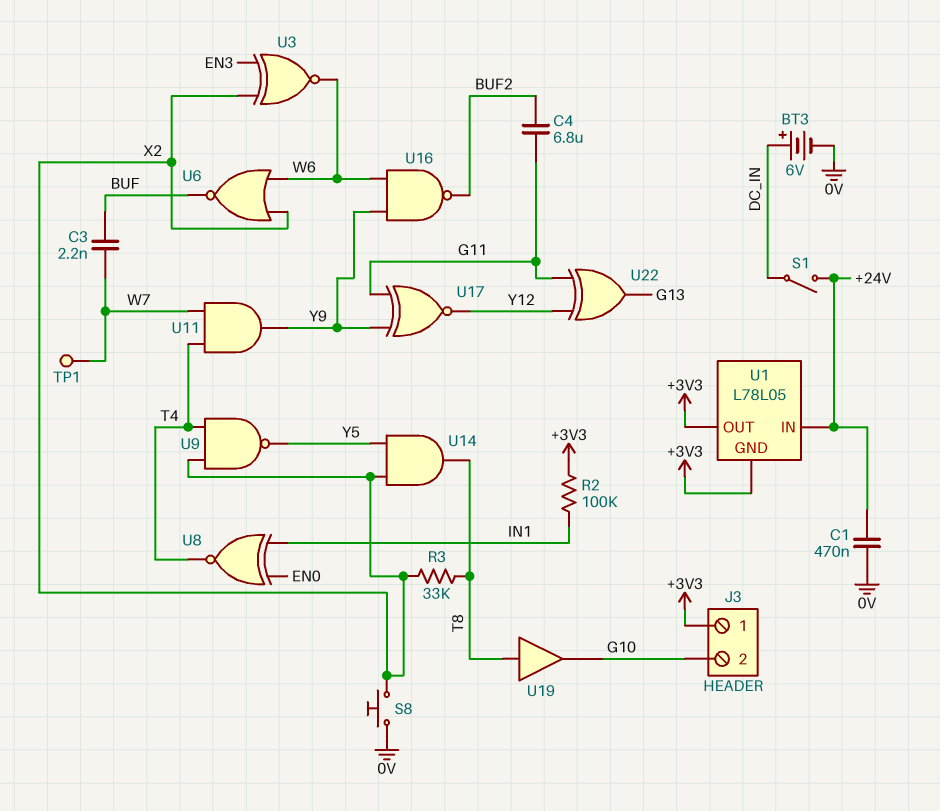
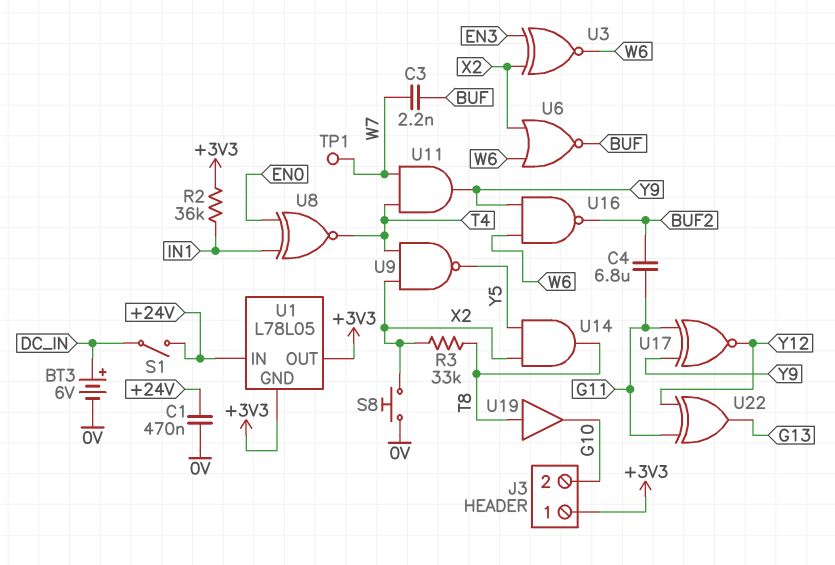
R2: 100k (+3V3, IN1) -> 36k (+3V3, IN1)

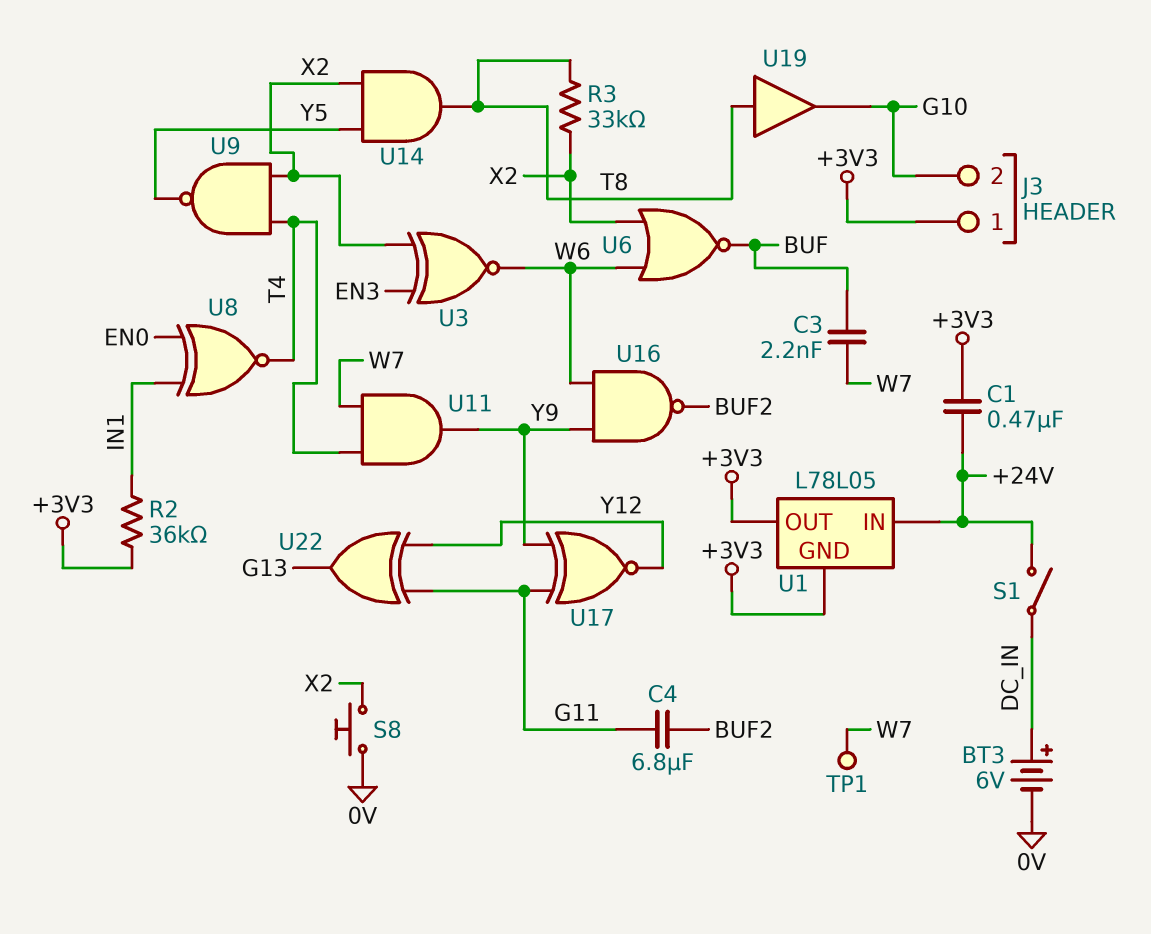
C1: 470nF (+24V, 0V) -> 470nF (+3V3, +24V)

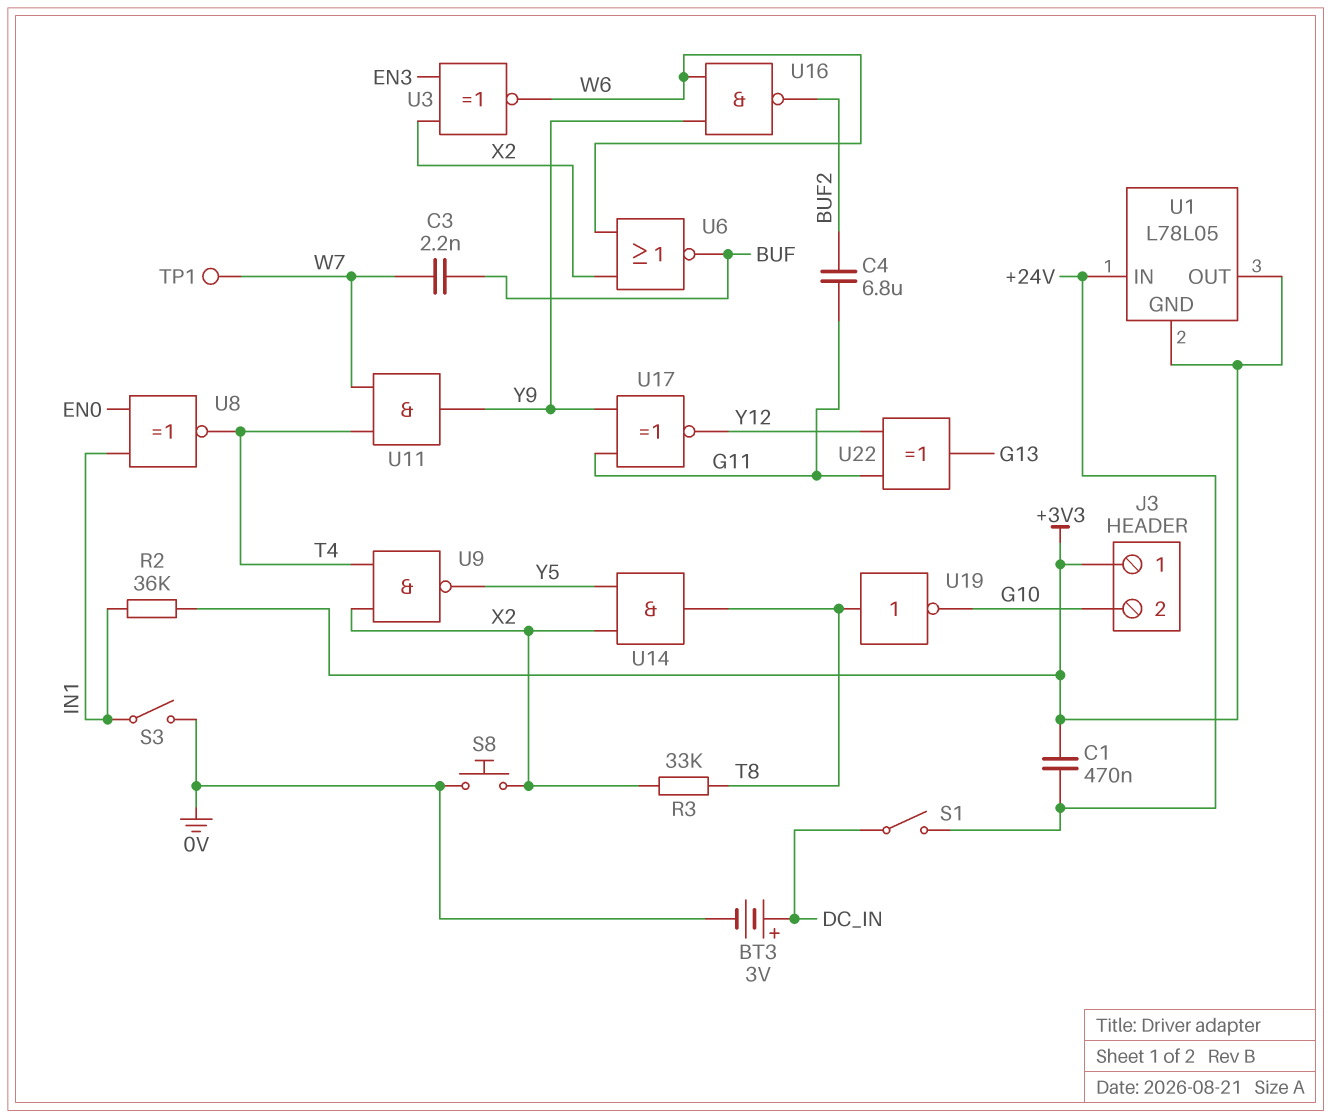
BT3: 6V (plus DC_IN, minus 0V) -> 3V (plus DC_IN, minus 0V)
S3: none -> switch (0V, IN1)
U19: buffer (in T8, out G10) -> NOT (in T8, out G10)

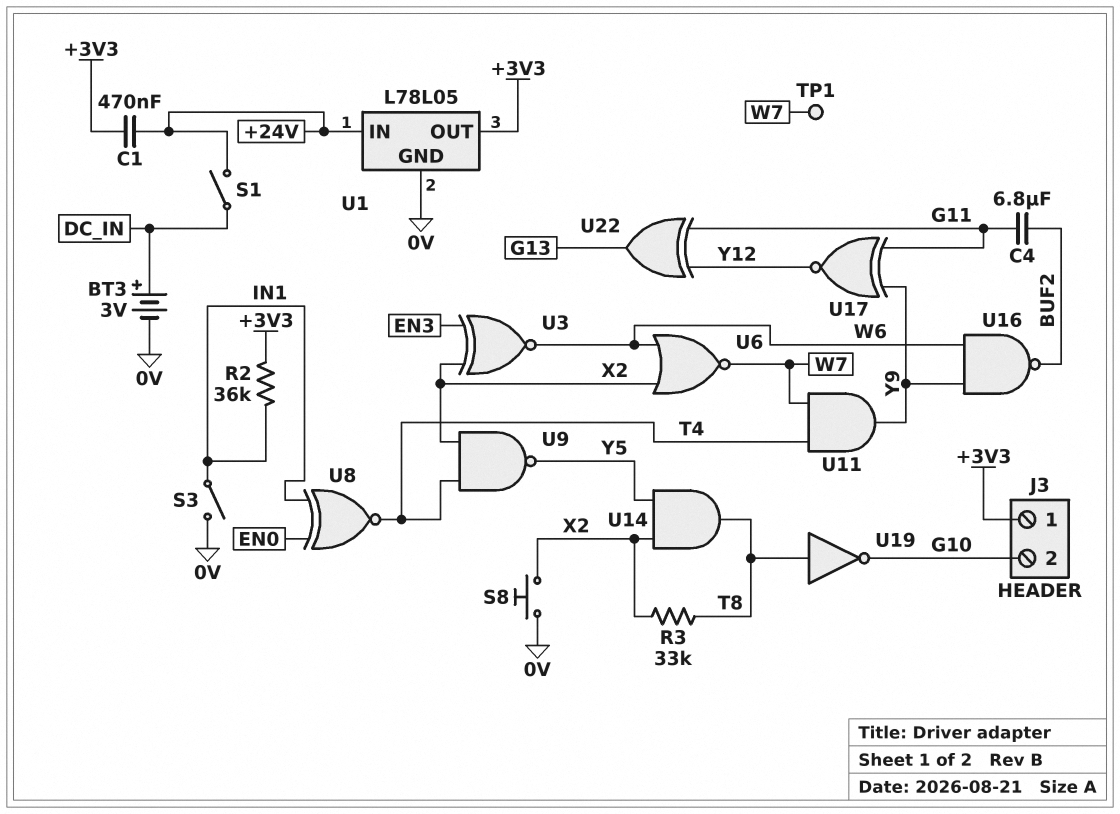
C3: 2.2nF (BUF, W7) -> none
U1 pin GND: +3V3 -> 0V
U6: NOR (in W6, in X2, out BUF) -> NOR (in W6, in X2, out W7)

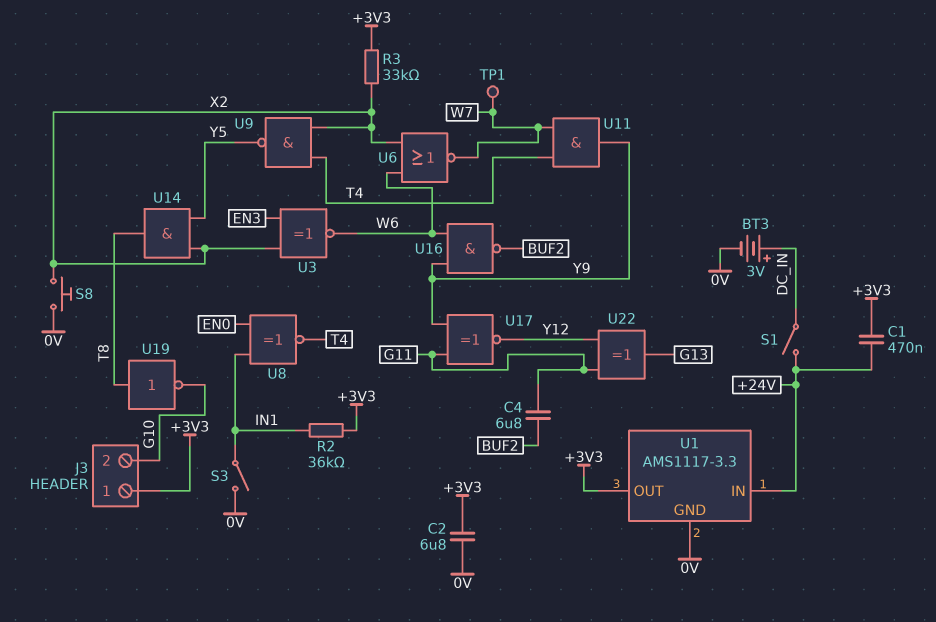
C2: none -> 6.8uF (+3V3, 0V)
R3: 33k (T8, X2) -> 33k (+3V3, X2)
U1: L78L05 -> AMS1117-3.3

